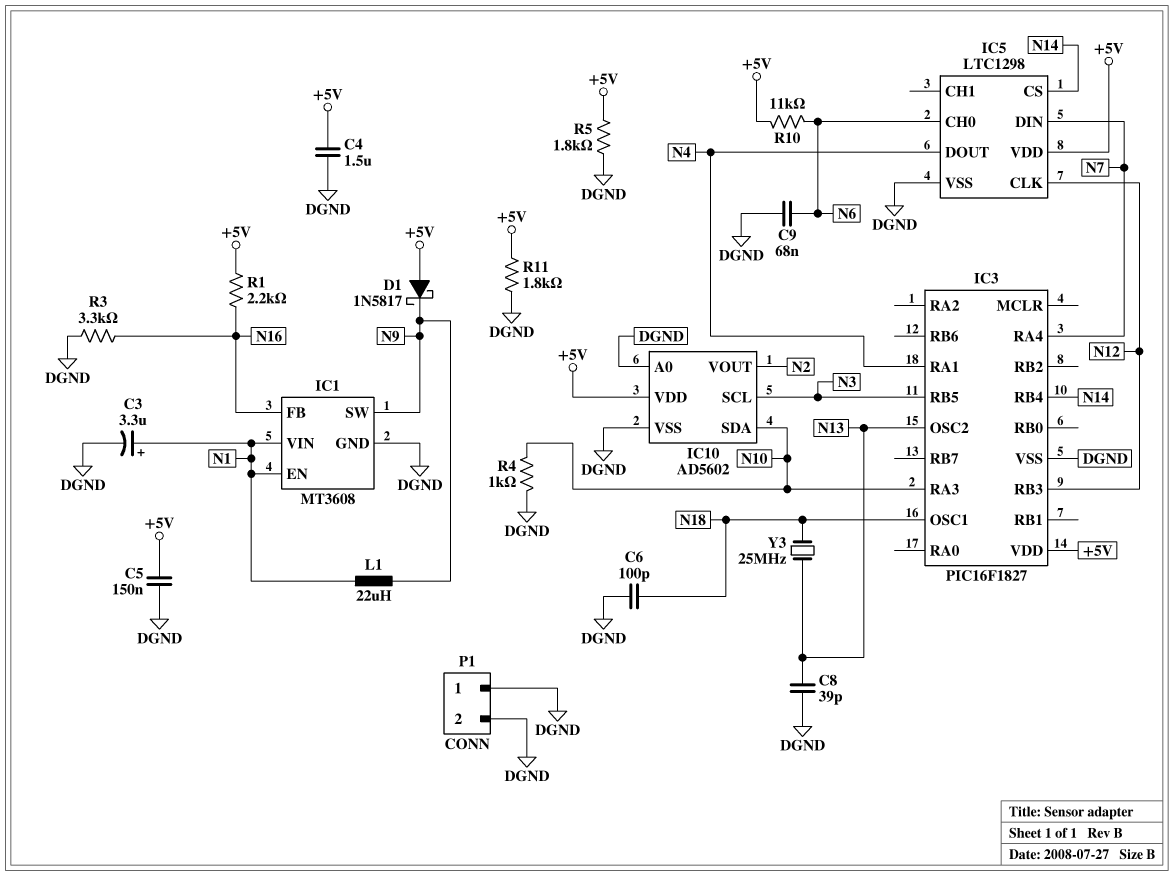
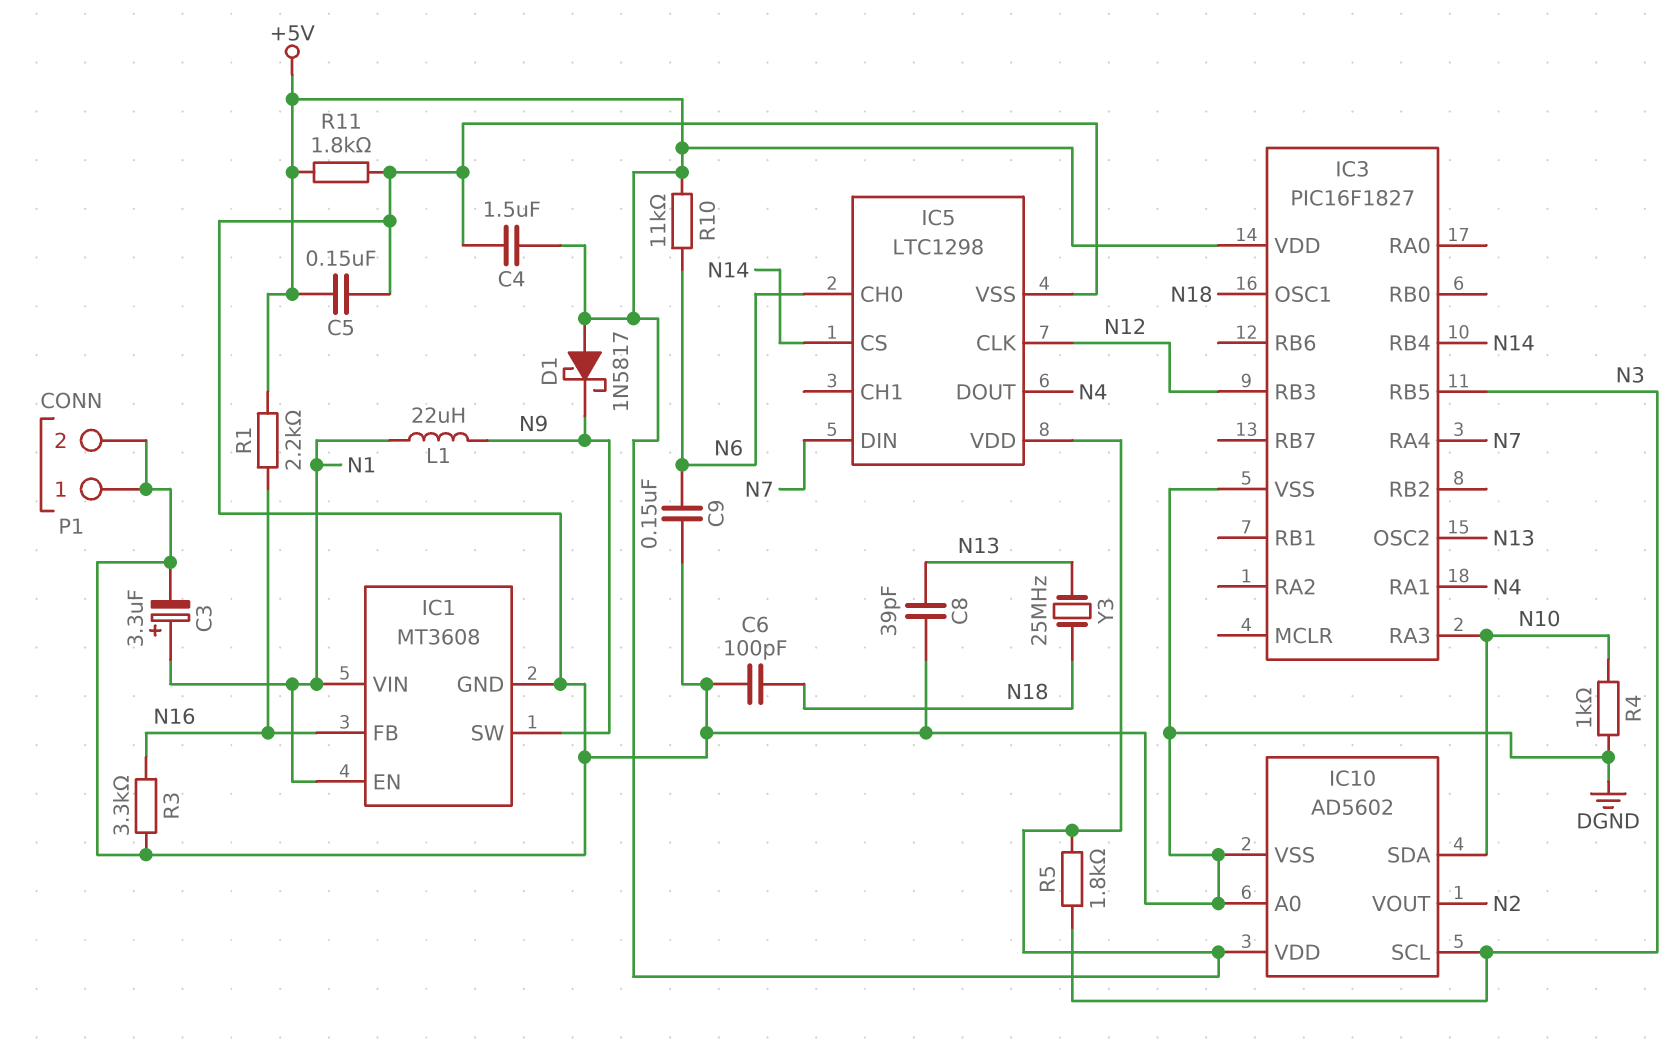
C9: 68nF (DGND, N6) -> 150nF (DGND, N6)
R5: 1.8k (+5V, DGND) -> 1.8k (+5V, N3)

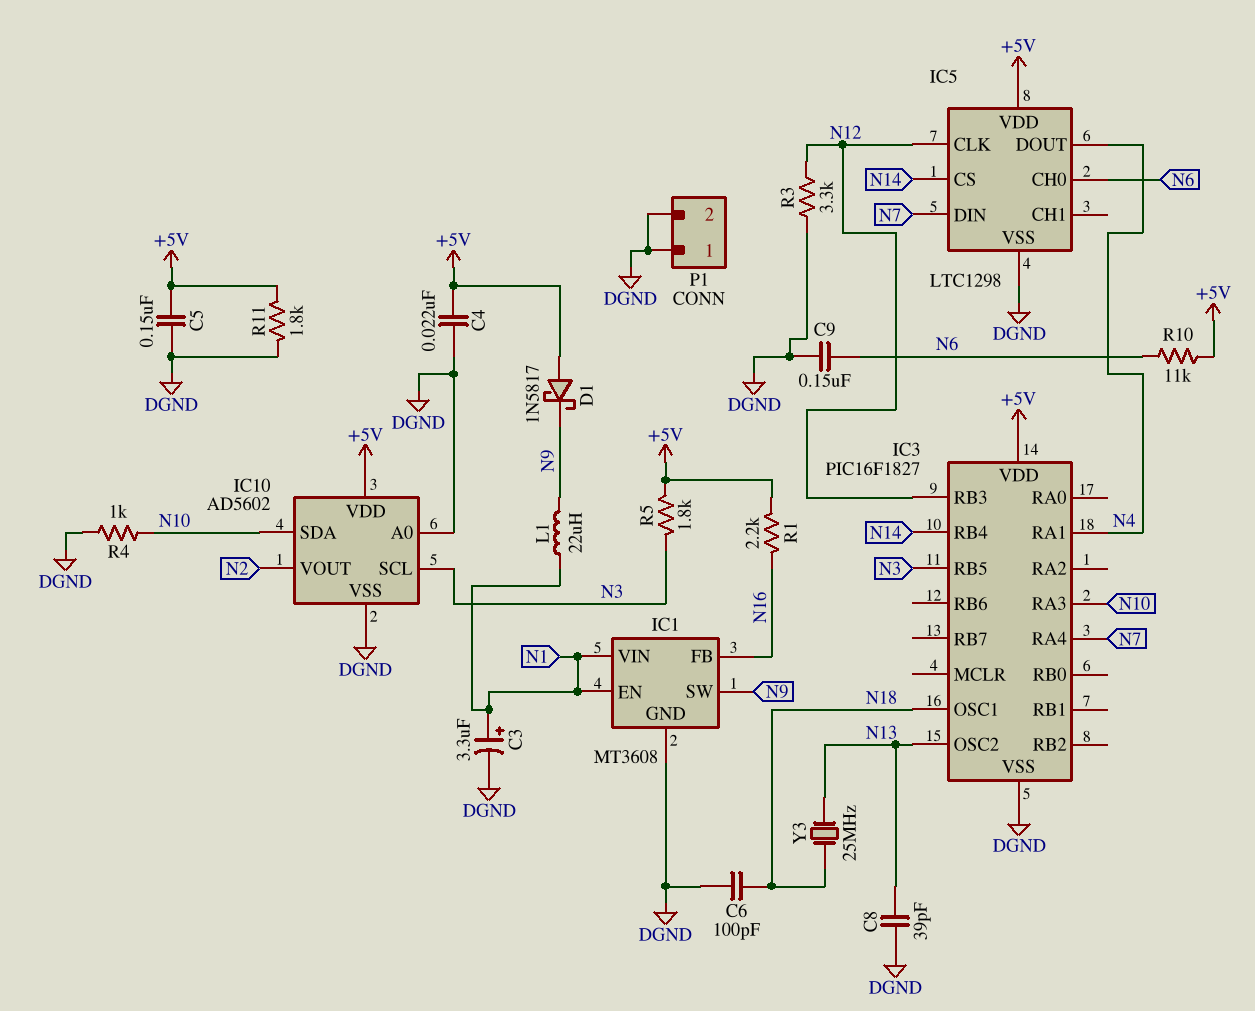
C4: 1.5uF (+5V, DGND) -> 22nF (+5V, DGND)
R3: 3.3k (DGND, N16) -> 3.3k (DGND, N12)

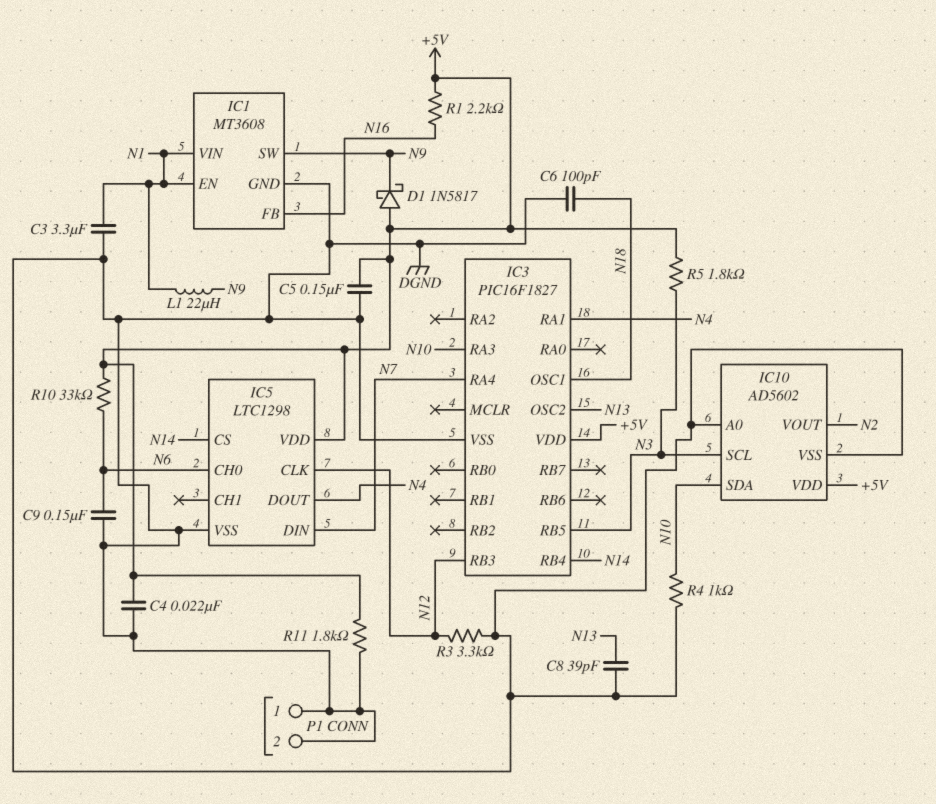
C3: 3.3uF (plus N1, minus DGND) -> 3.3uF (DGND, N1)
R10: 11k (+5V, N6) -> 33k (+5V, N6)
Y3: 25MHz (N13, N18) -> none

